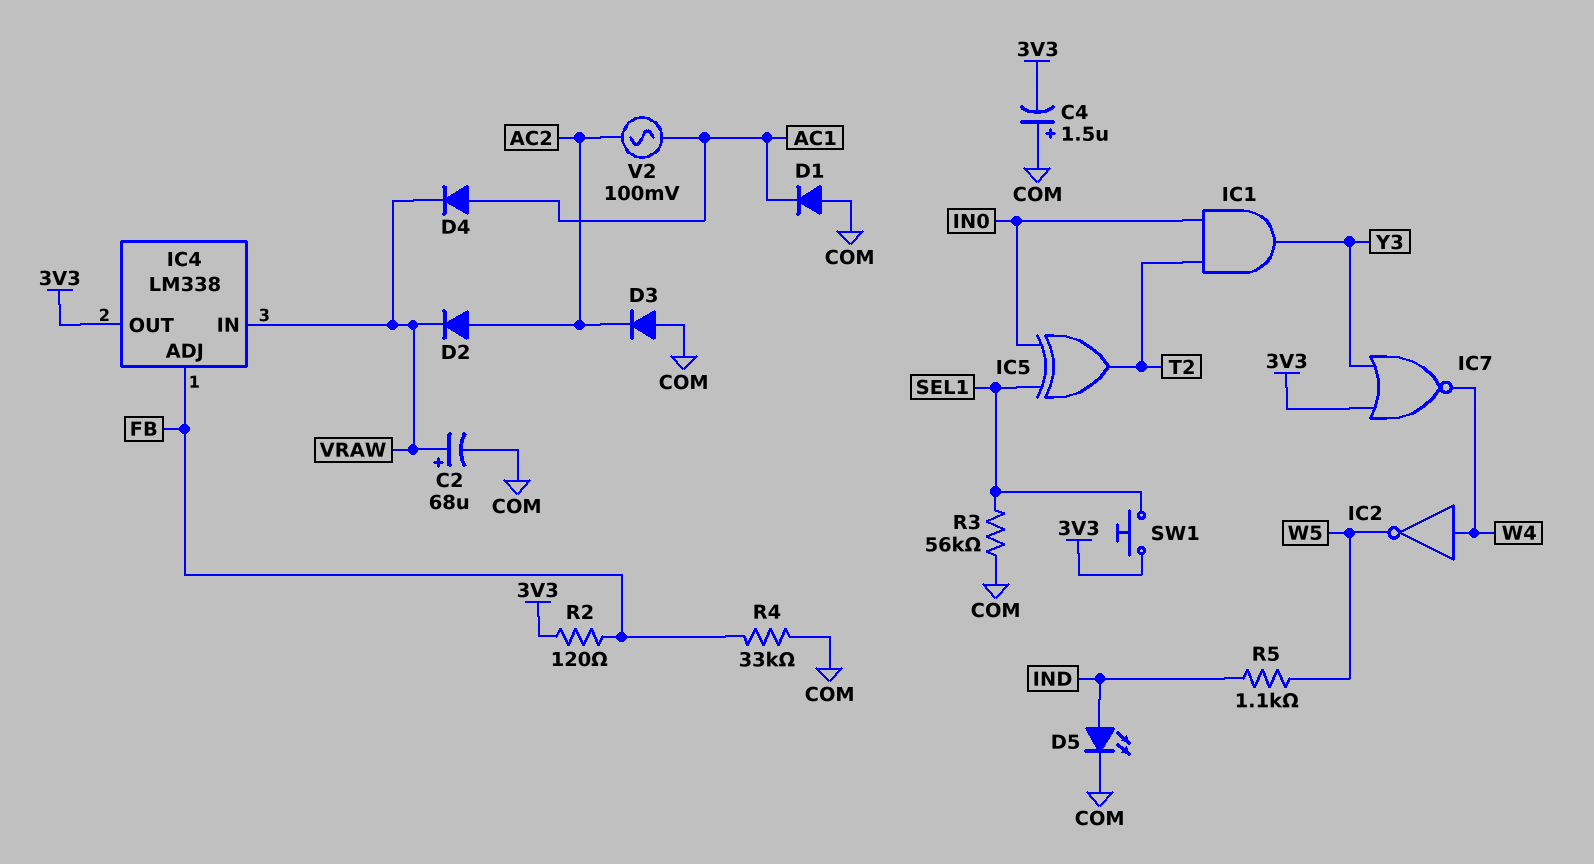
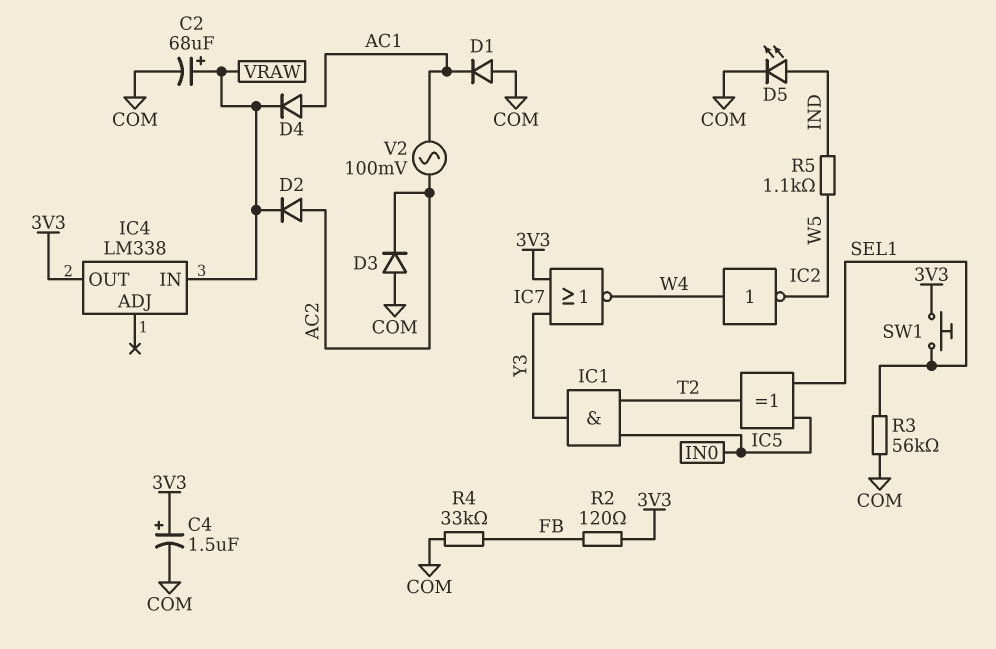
C4: 1.5uF (plus COM, minus 3V3) -> 1.5uF (plus 3V3, minus COM)
IC4 pin ADJ: FB -> none

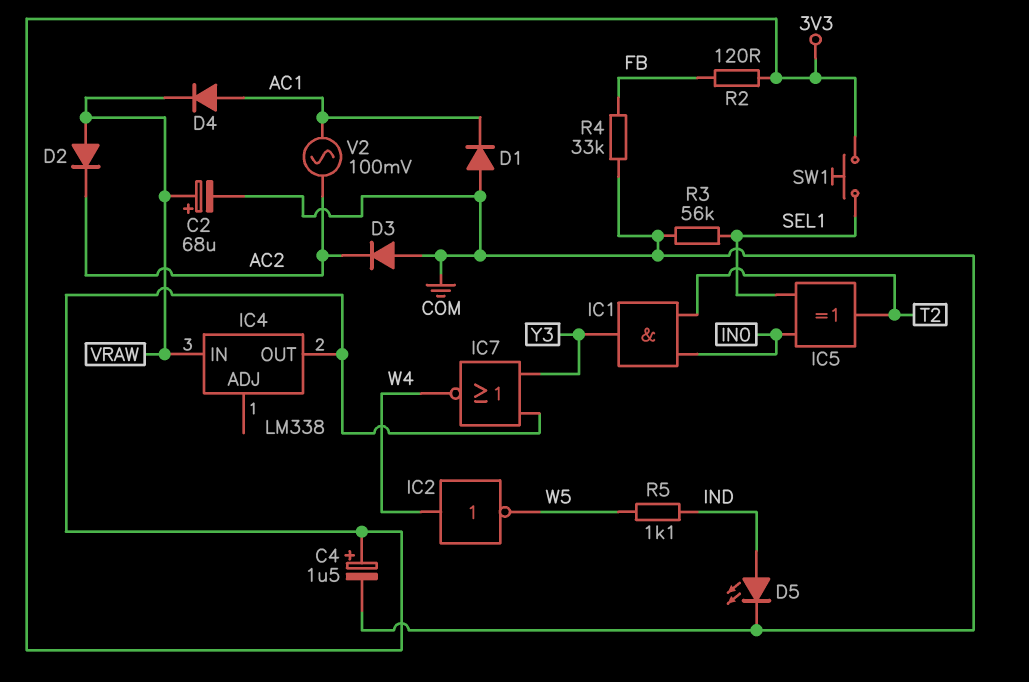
D2: diode (A AC2, K VRAW) -> diode (A VRAW, K AC2)

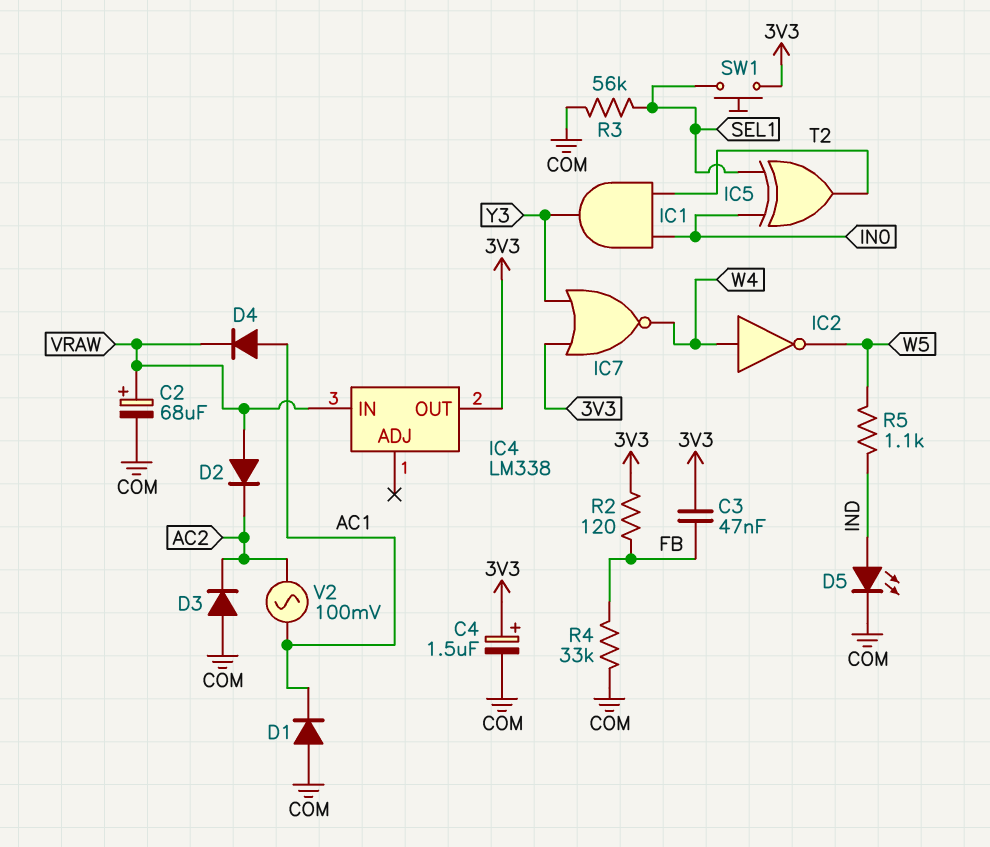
C3: none -> 47nF (3V3, FB)

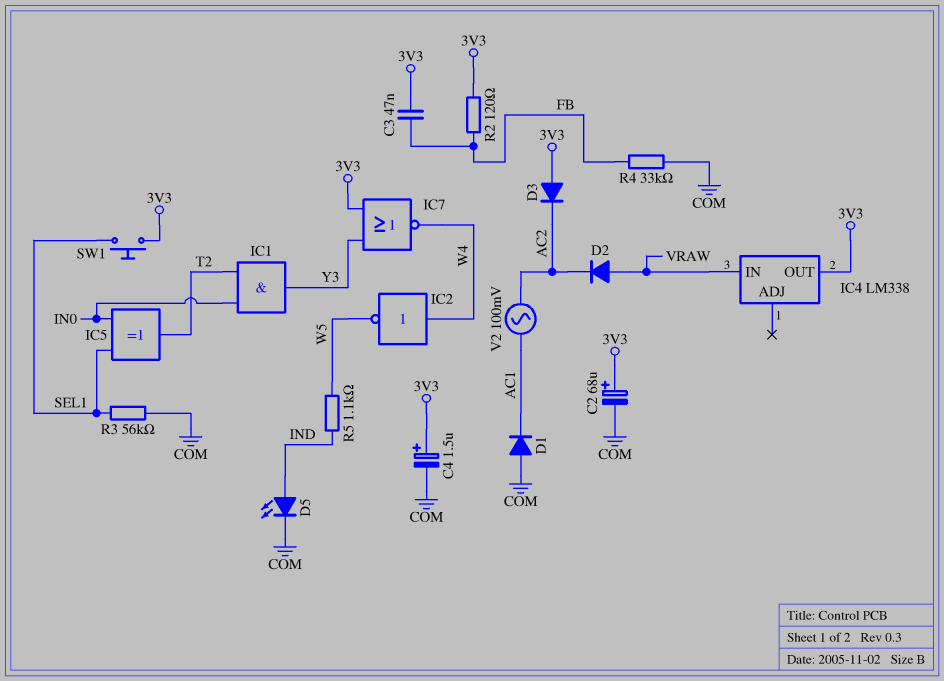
C2: 68uF (plus VRAW, minus COM) -> 68uF (plus 3V3, minus COM)
D3: diode (A COM, K AC2) -> diode (A 3V3, K AC2)
D4: diode (A AC1, K VRAW) -> none

